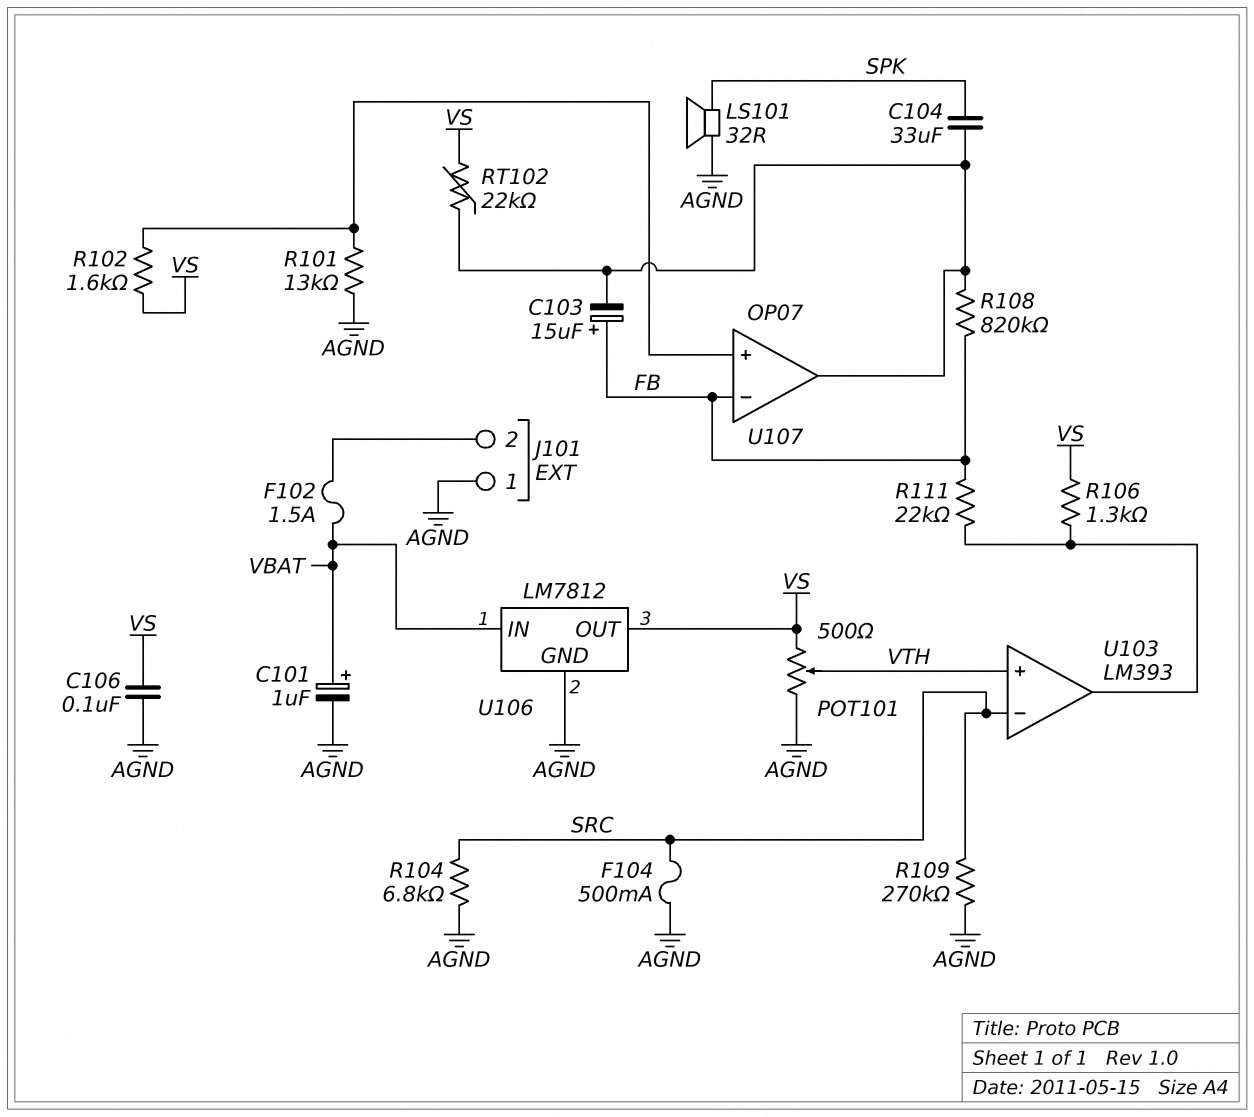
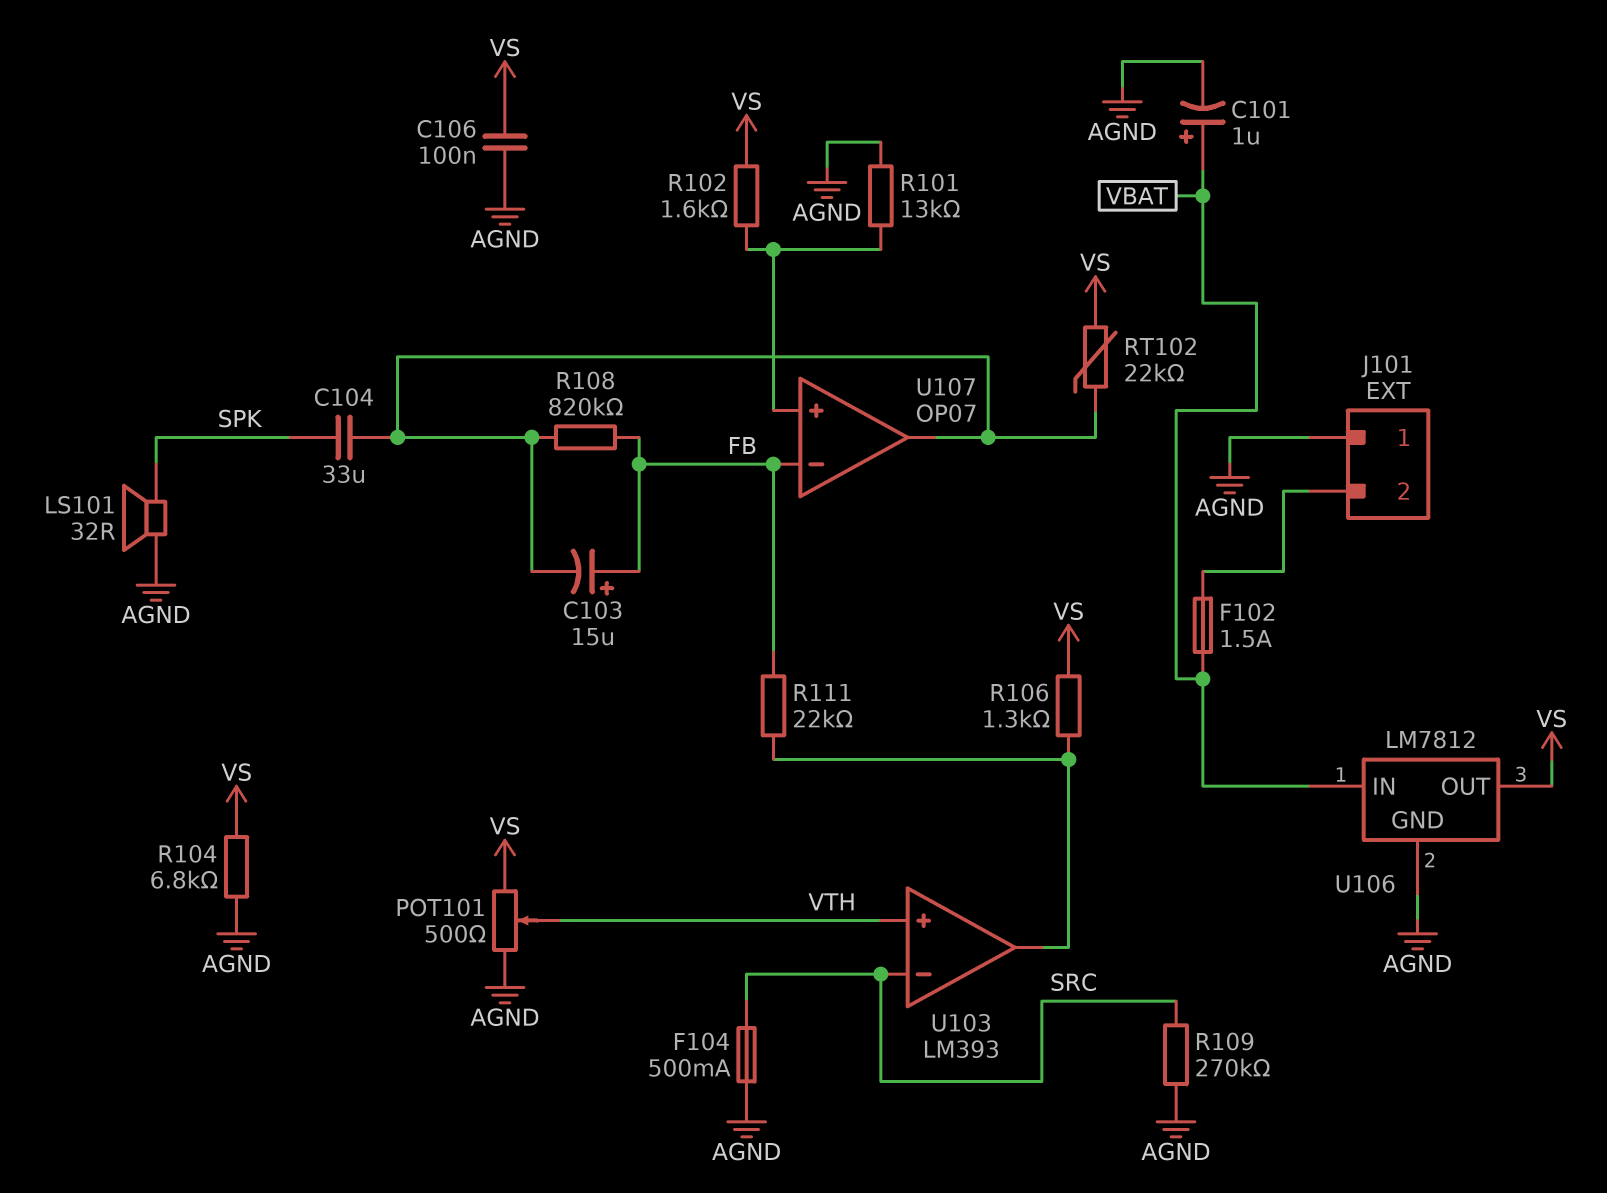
R104: 6.8k (AGND, SRC) -> 6.8k (AGND, VS)

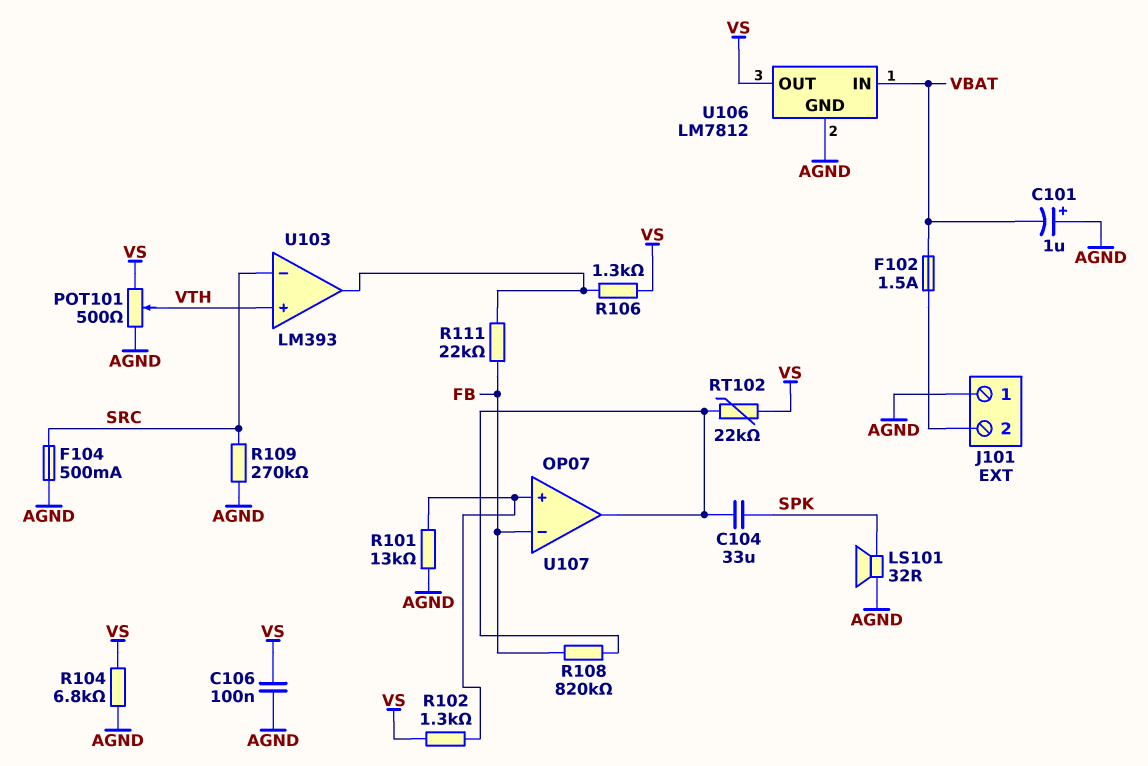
C101: 1uF (plus VBAT, minus AGND) -> 1uF (plus AGND, minus VBAT)
C103: 15uF (plus FB, minus U107/out) -> none
R102: 1.6k (U107/in+, VS) -> 1.3k (U107/in+, VS)

